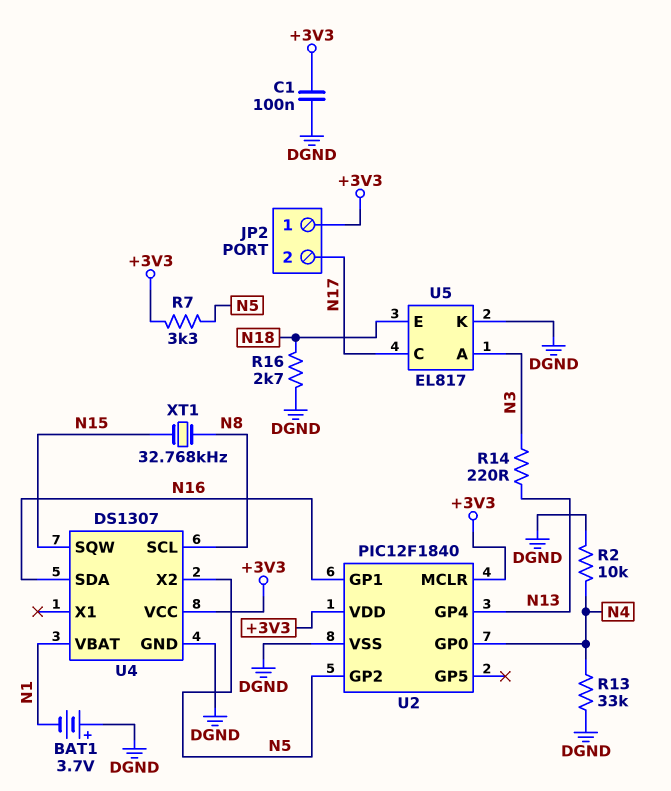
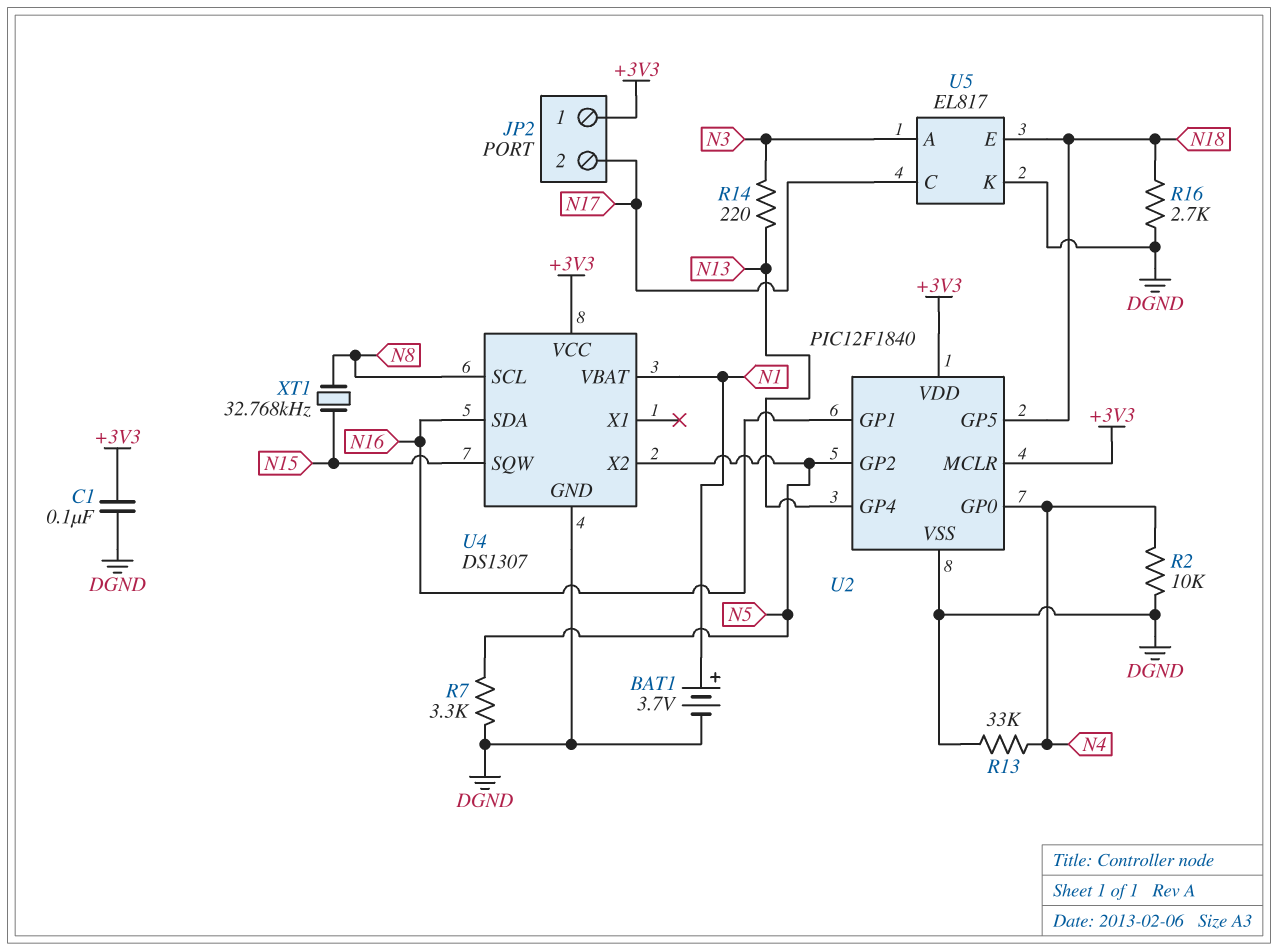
BAT1: 3.7V (plus DGND, minus N1) -> 3.7V (plus N1, minus DGND)
R7: 3.3k (+3V3, N5) -> 3.3k (DGND, N5)
U2 pin GP5: none -> N18

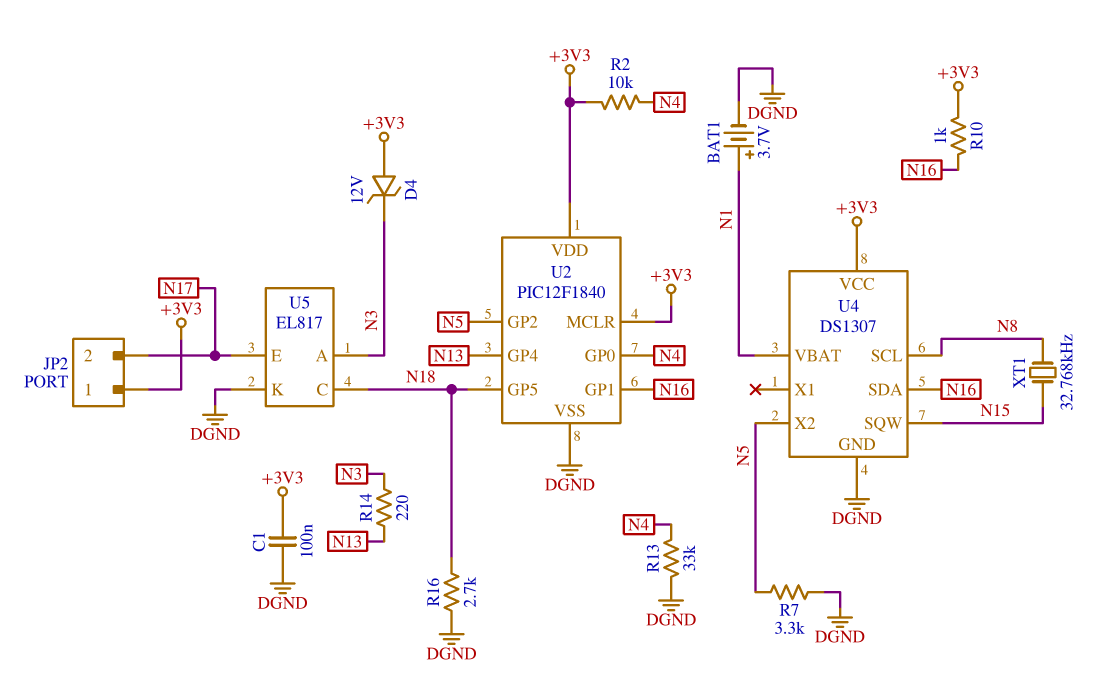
D4: none -> zener 12V (A +3V3, K N3)
R2: 10k (DGND, N4) -> 10k (+3V3, N4)
R10: none -> 1k (+3V3, N16)
U5 pin C: N17 -> N18
U5 pin E: N18 -> N17

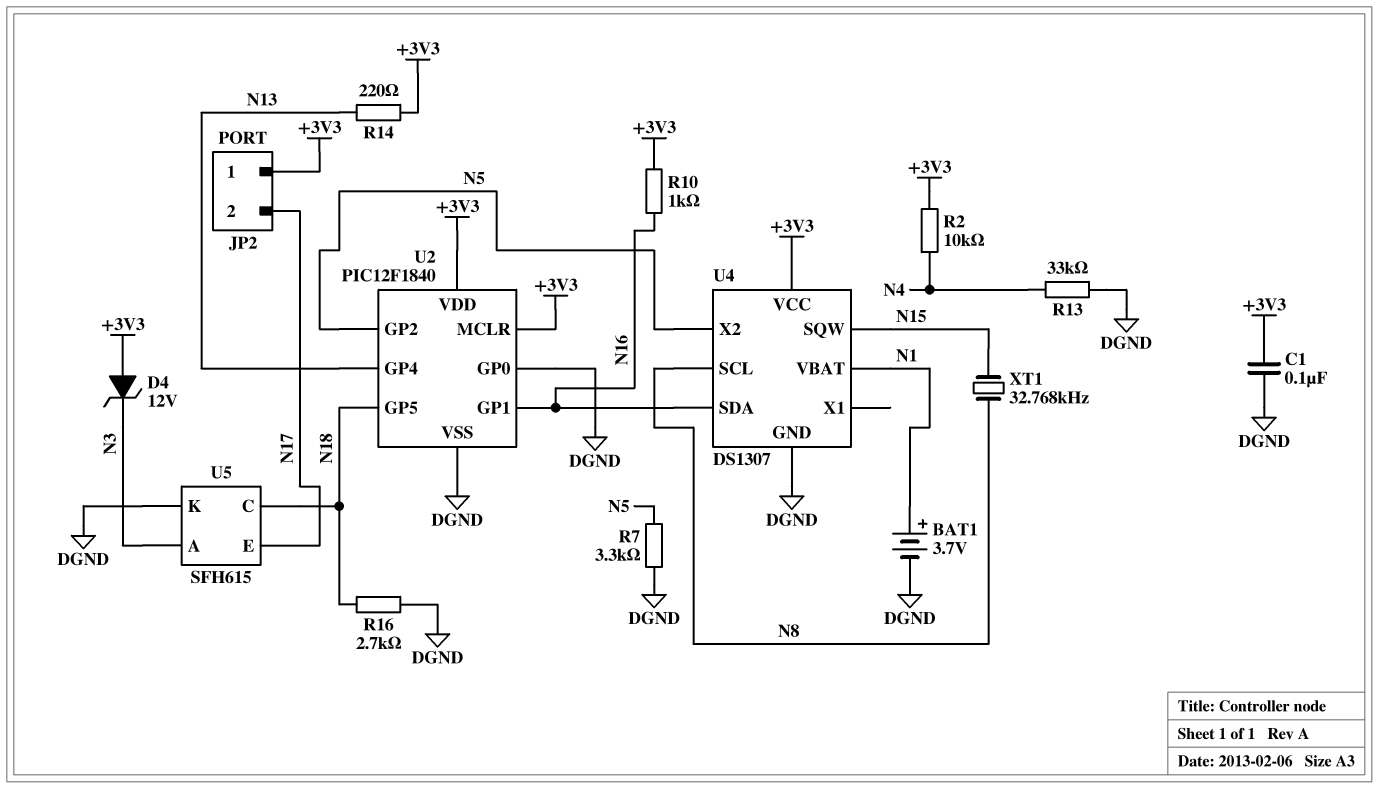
R14: 220 (N3, N13) -> 220 (+3V3, N13)
U2 pin GP0: N4 -> DGND
U5: EL817 -> SFH615

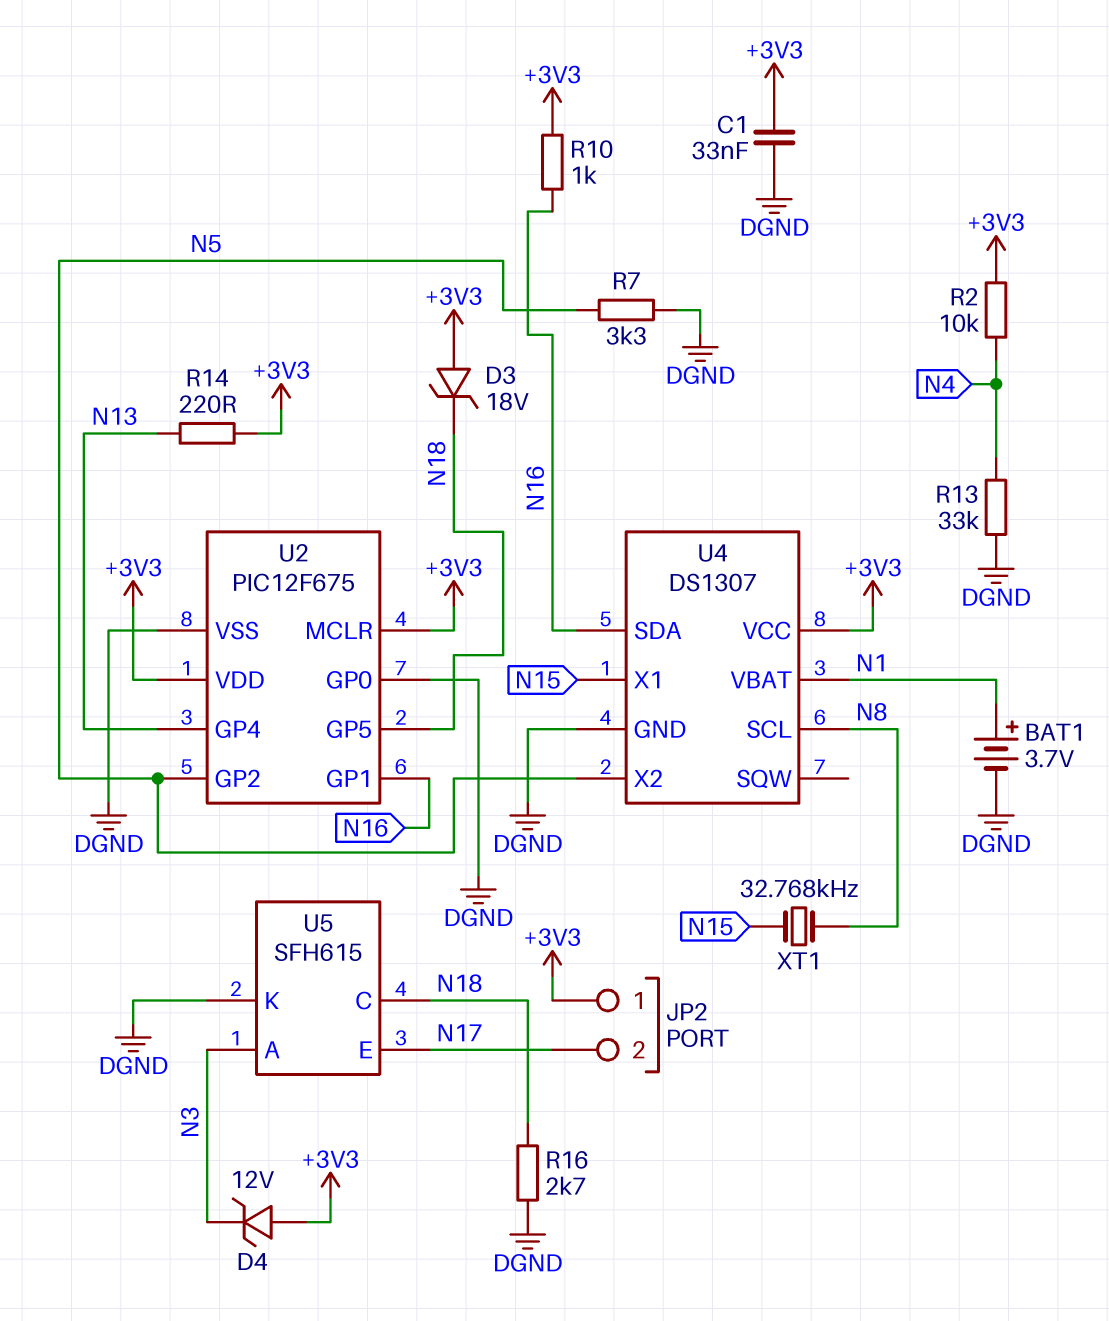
C1: 100nF (+3V3, DGND) -> 33nF (+3V3, DGND)
D3: none -> zener 18V (A +3V3, K N18)
U2: PIC12F1840 -> PIC12F675
U4 pin SQW: N15 -> none
U4 pin X1: none -> N15

